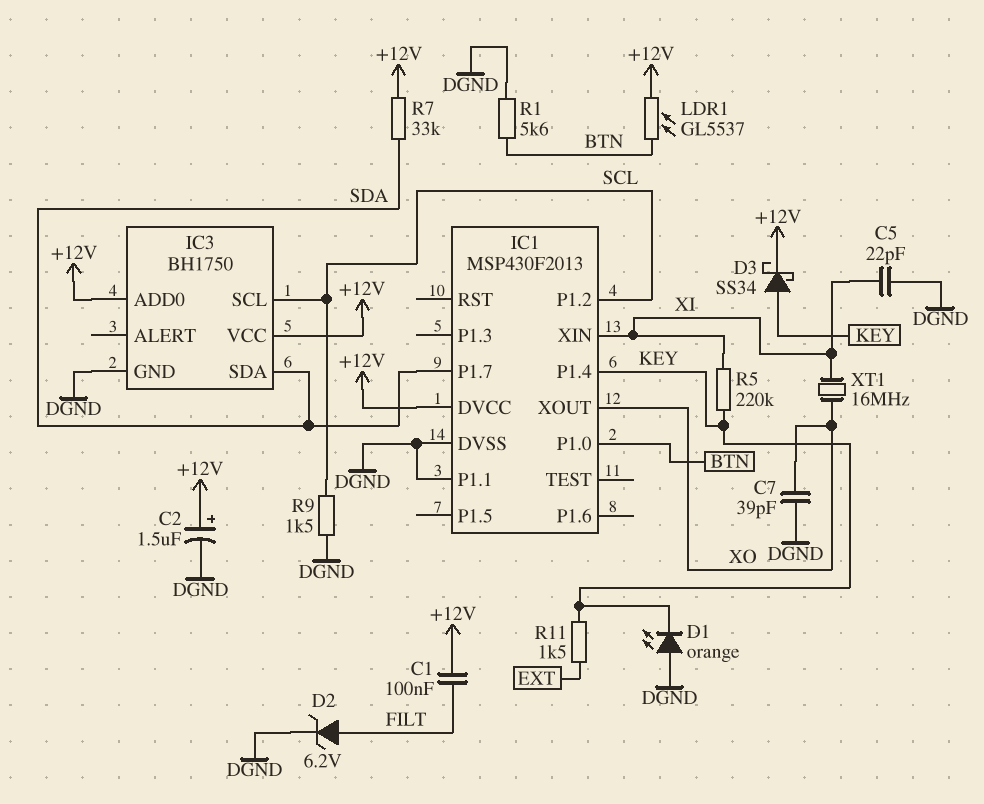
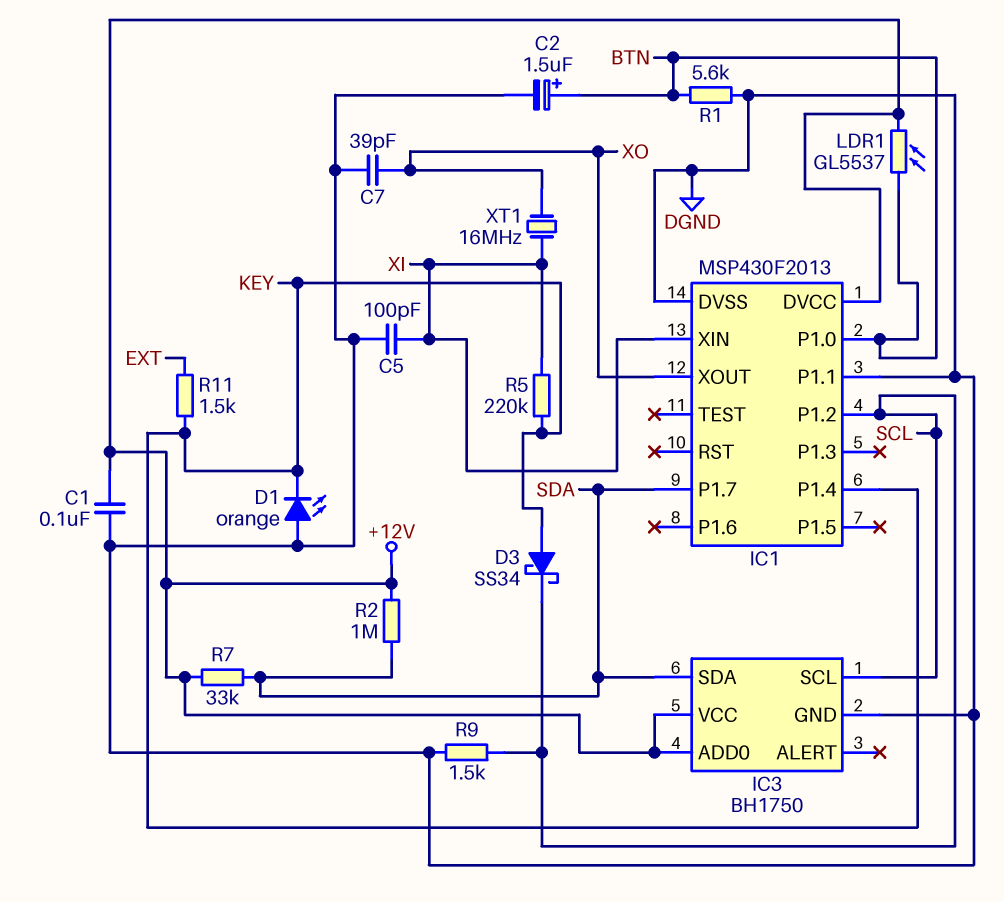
C1: 100nF (+12V, FILT) -> 100nF (+12V, DGND)
C2: 1.5uF (plus +12V, minus DGND) -> 1.5uF (plus BTN, minus DGND)
C5: 22pF (DGND, XI) -> 100pF (DGND, XI)
D2: zener 6.2V (A FILT, K DGND) -> none
D3: schottky SS34 (A KEY, K +12V) -> schottky SS34 (A KEY, K SCL)
R2: none -> 1M (+12V, SDA)

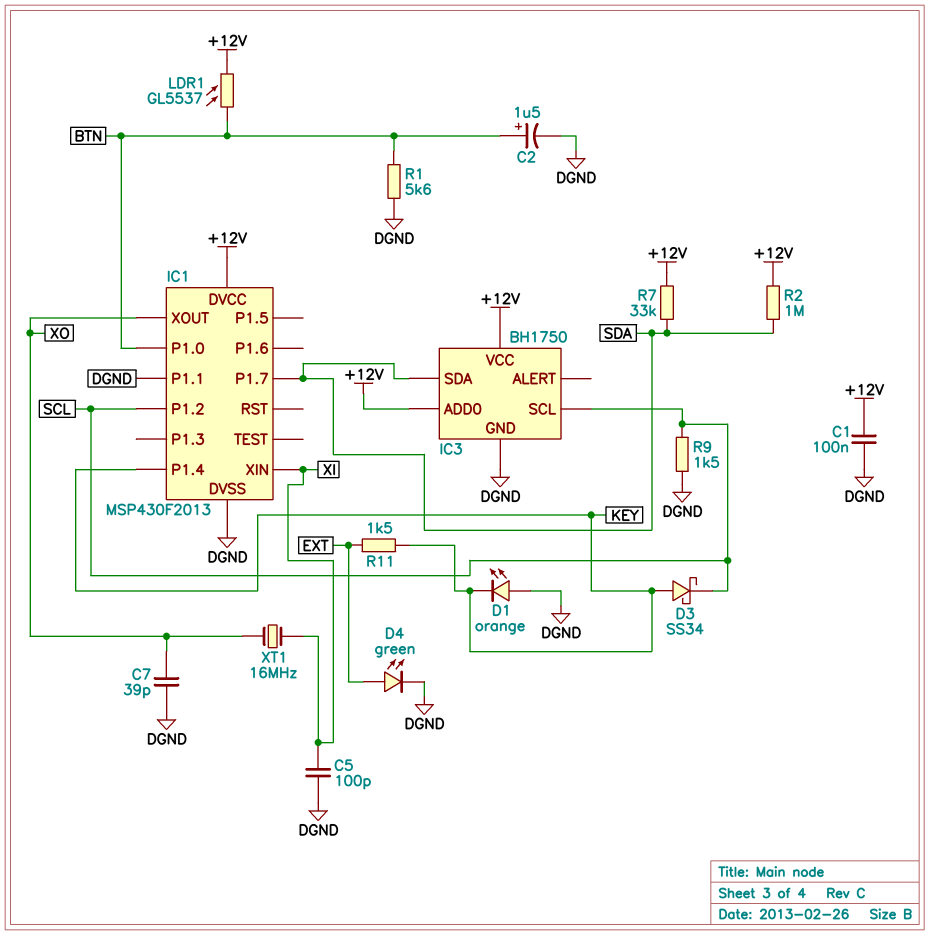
D4: none -> LED green (A EXT, K DGND)
R5: 220k (KEY, XI) -> none

